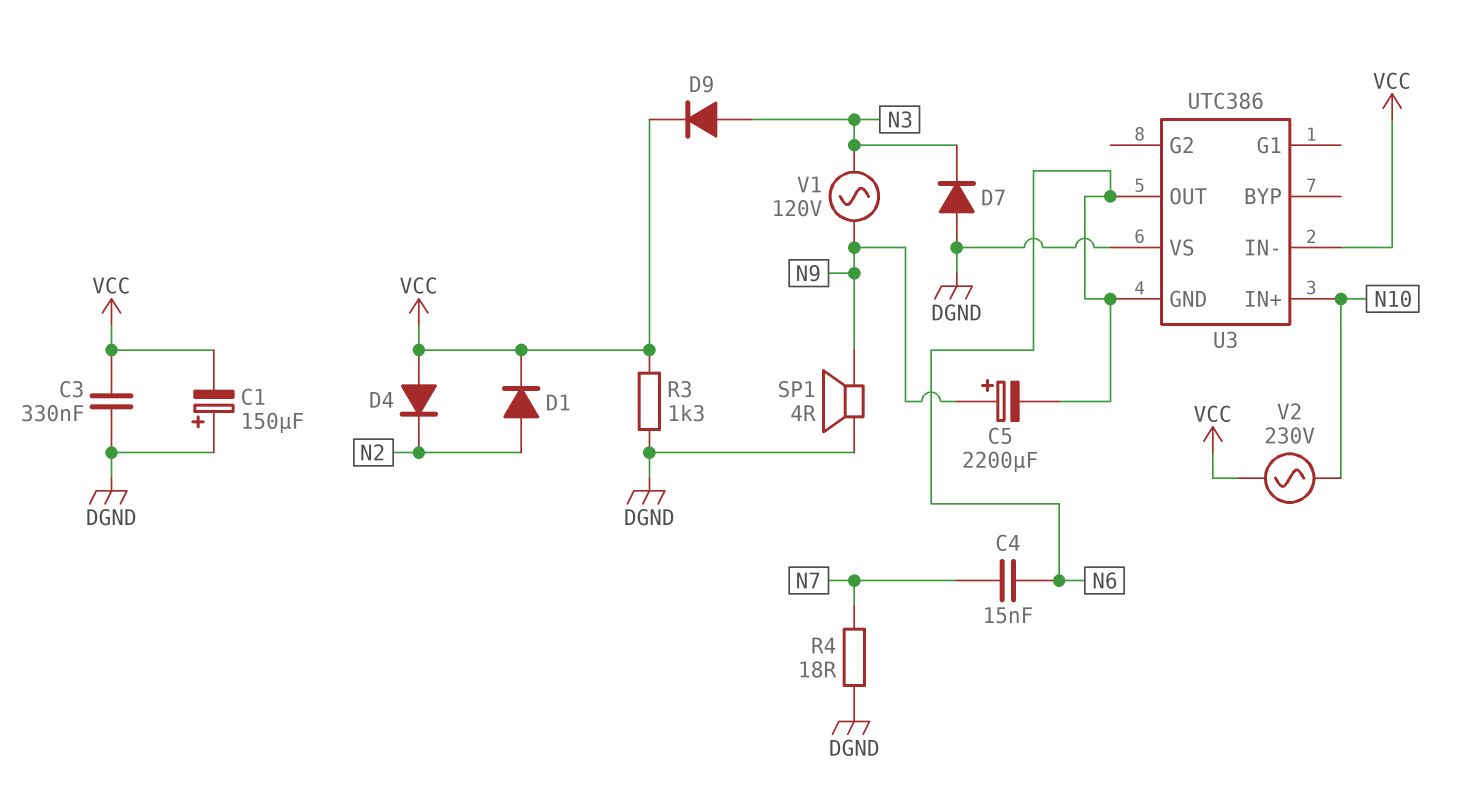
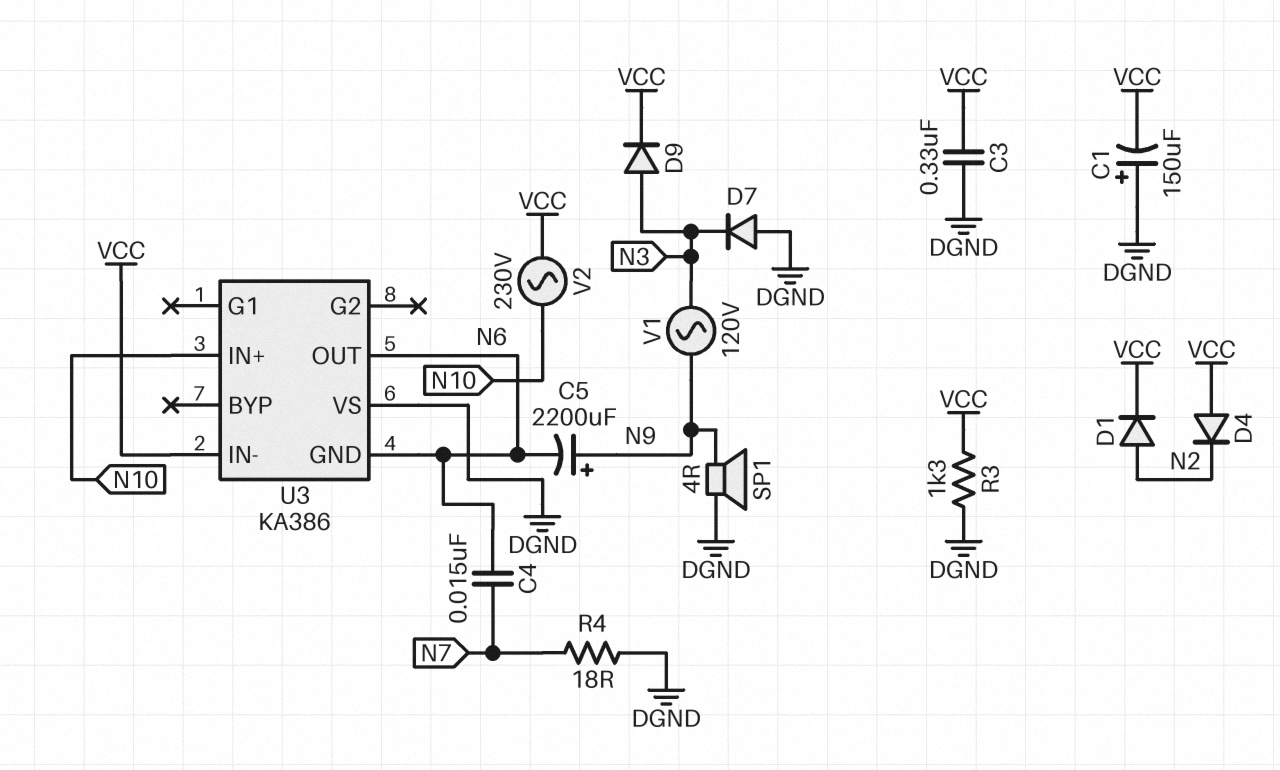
U3: UTC386 -> KA386

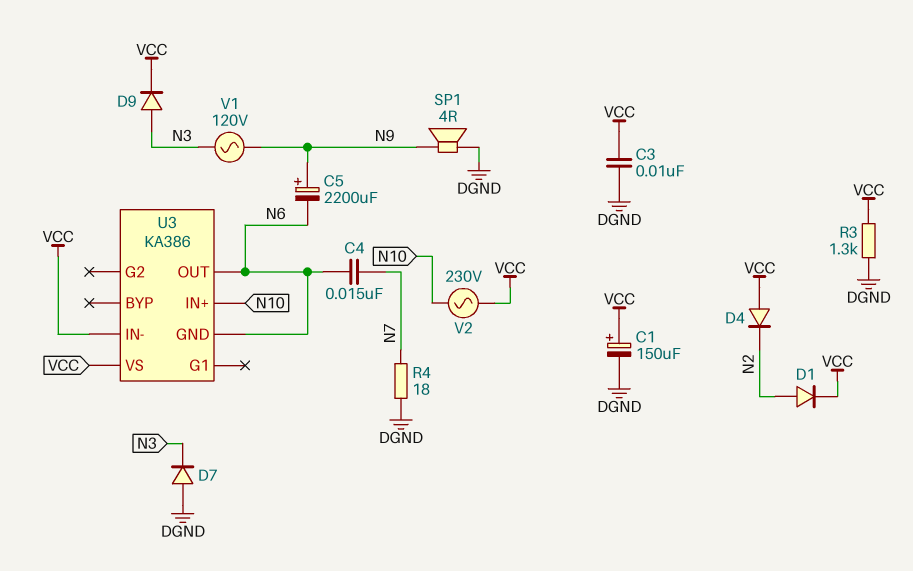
C1: 150uF (plus DGND, minus VCC) -> 150uF (plus VCC, minus DGND)
C3: 330nF (DGND, VCC) -> 10nF (DGND, VCC)
U3 pin VS: DGND -> VCC

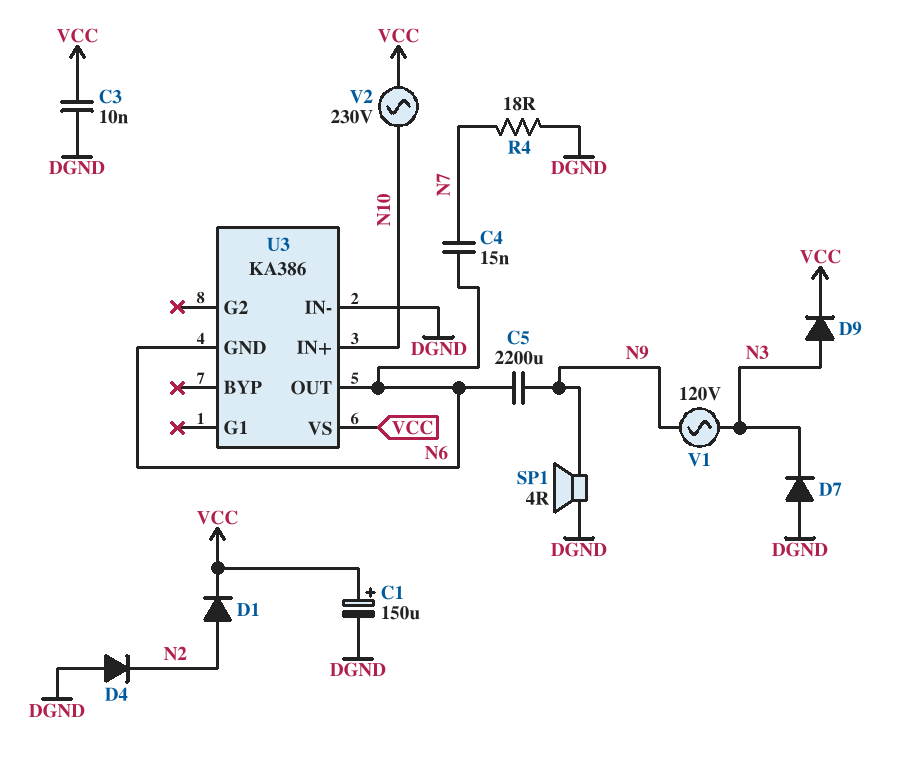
C5: 2200uF (plus N9, minus N6) -> 2200uF (N6, N9)
D4: diode (A VCC, K N2) -> diode (A DGND, K N2)
R3: 1.3k (DGND, VCC) -> none
U3 pin IN-: VCC -> DGND

